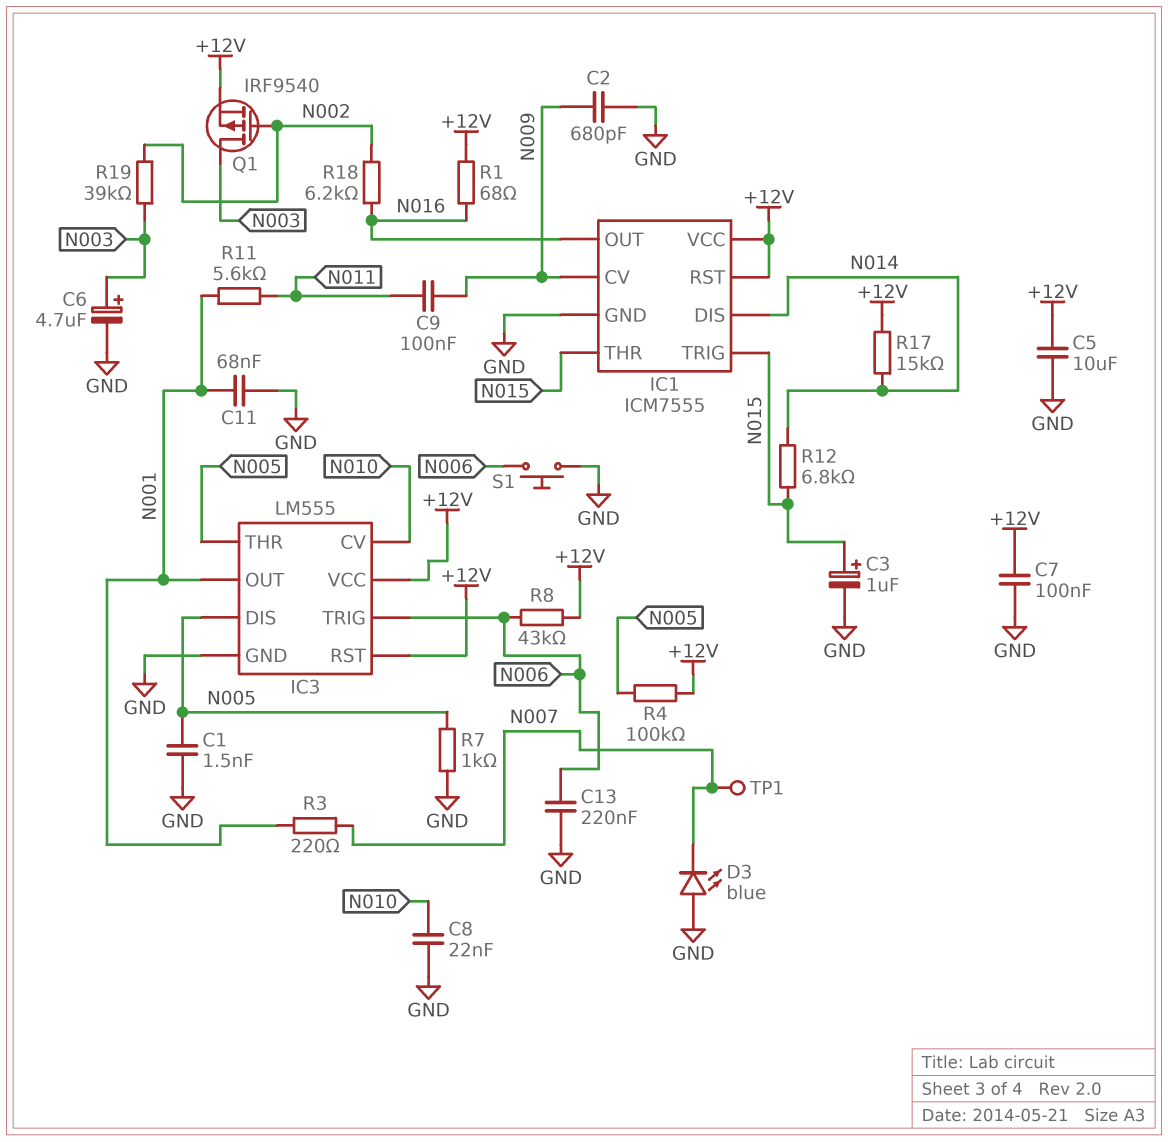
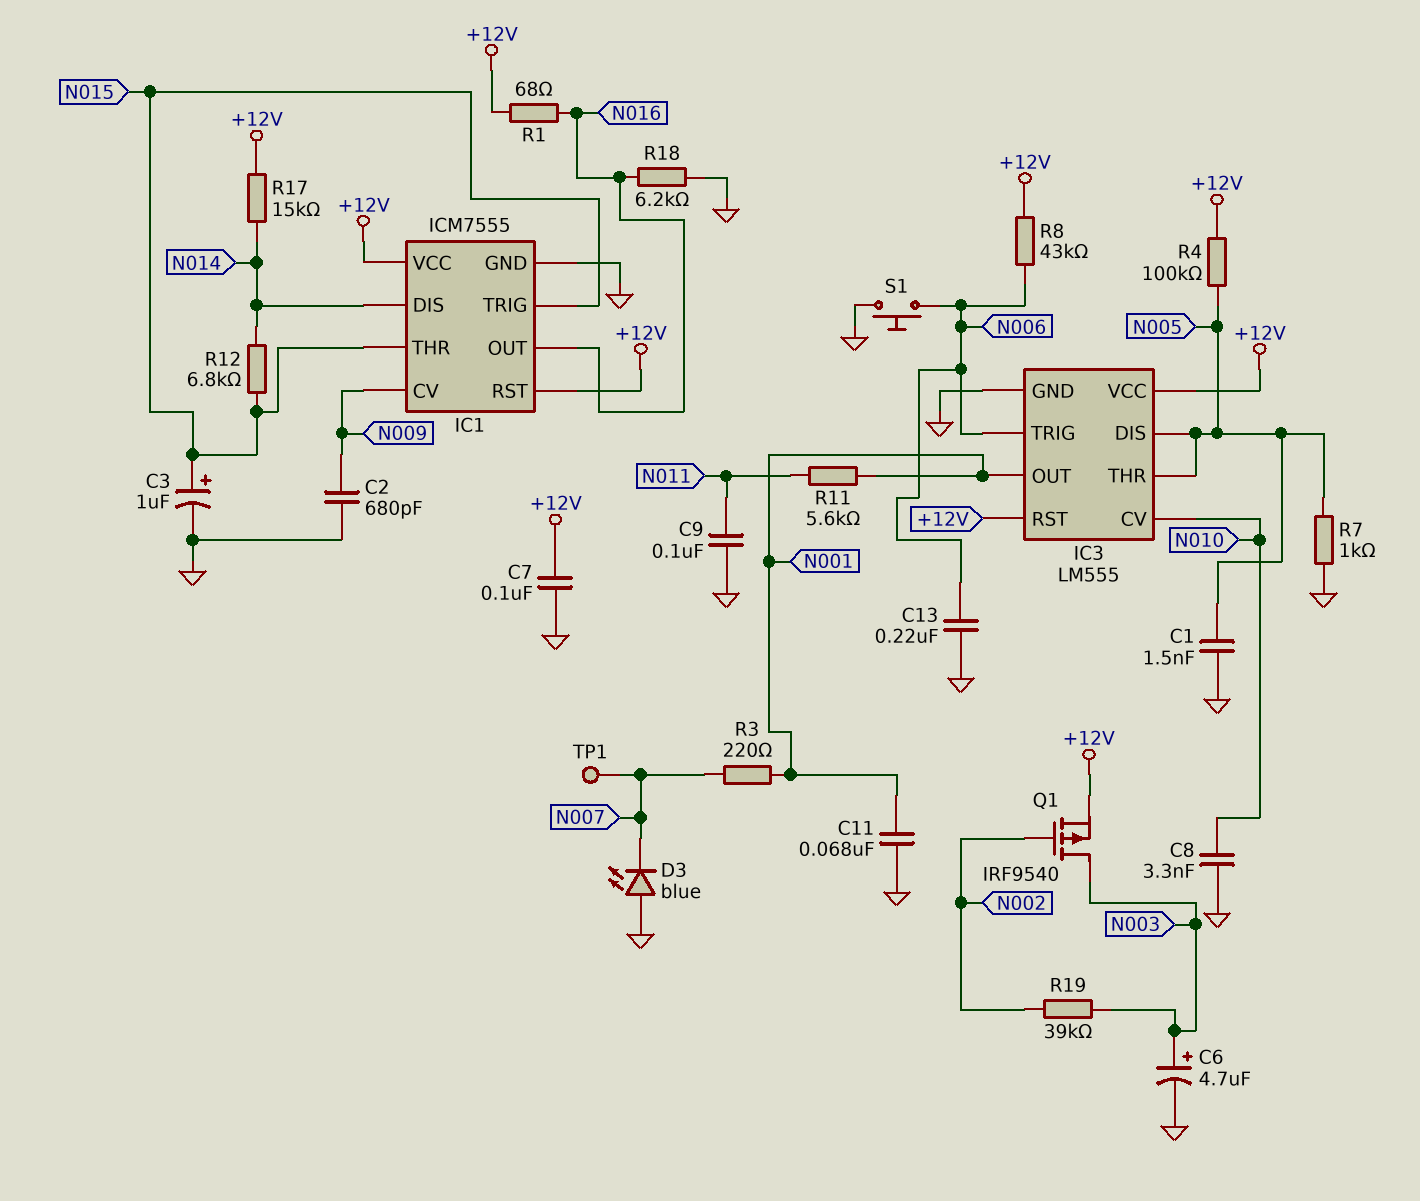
C5: 10uF (+12V, GND) -> none
C8: 22nF (GND, N010) -> 3.3nF (GND, N010)
C9: 100nF (N009, N011) -> 100nF (GND, N011)
R18: 6.2k (N002, N016) -> 6.2k (GND, N016)

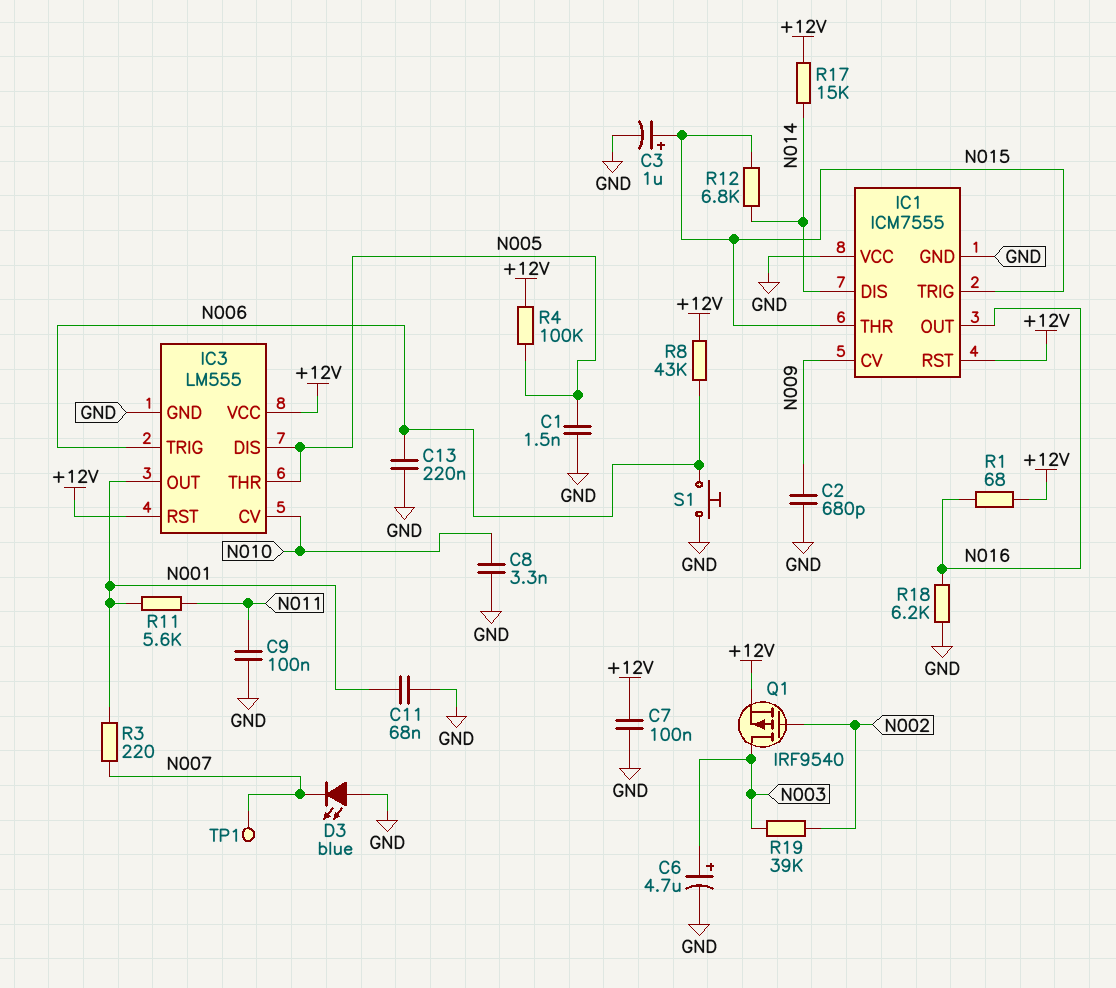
IC1 pin VCC: +12V -> GND
R7: 1k (GND, N005) -> none

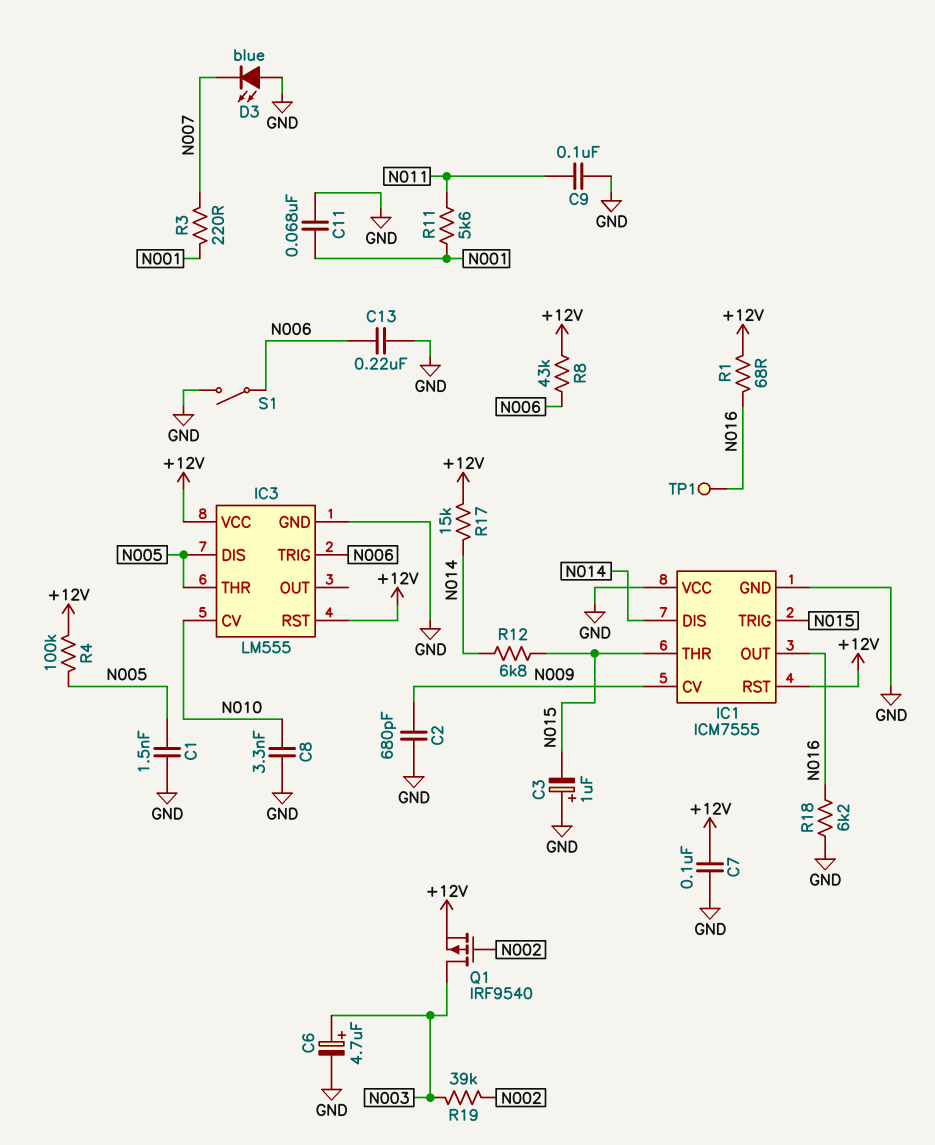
C3: 1uF (plus N015, minus GND) -> 1uF (plus GND, minus N015)
IC3 pin OUT: N001 -> none
S1: button (GND, N006) -> switch (GND, N006)
TP1: test point (N007) -> test point (N016)

